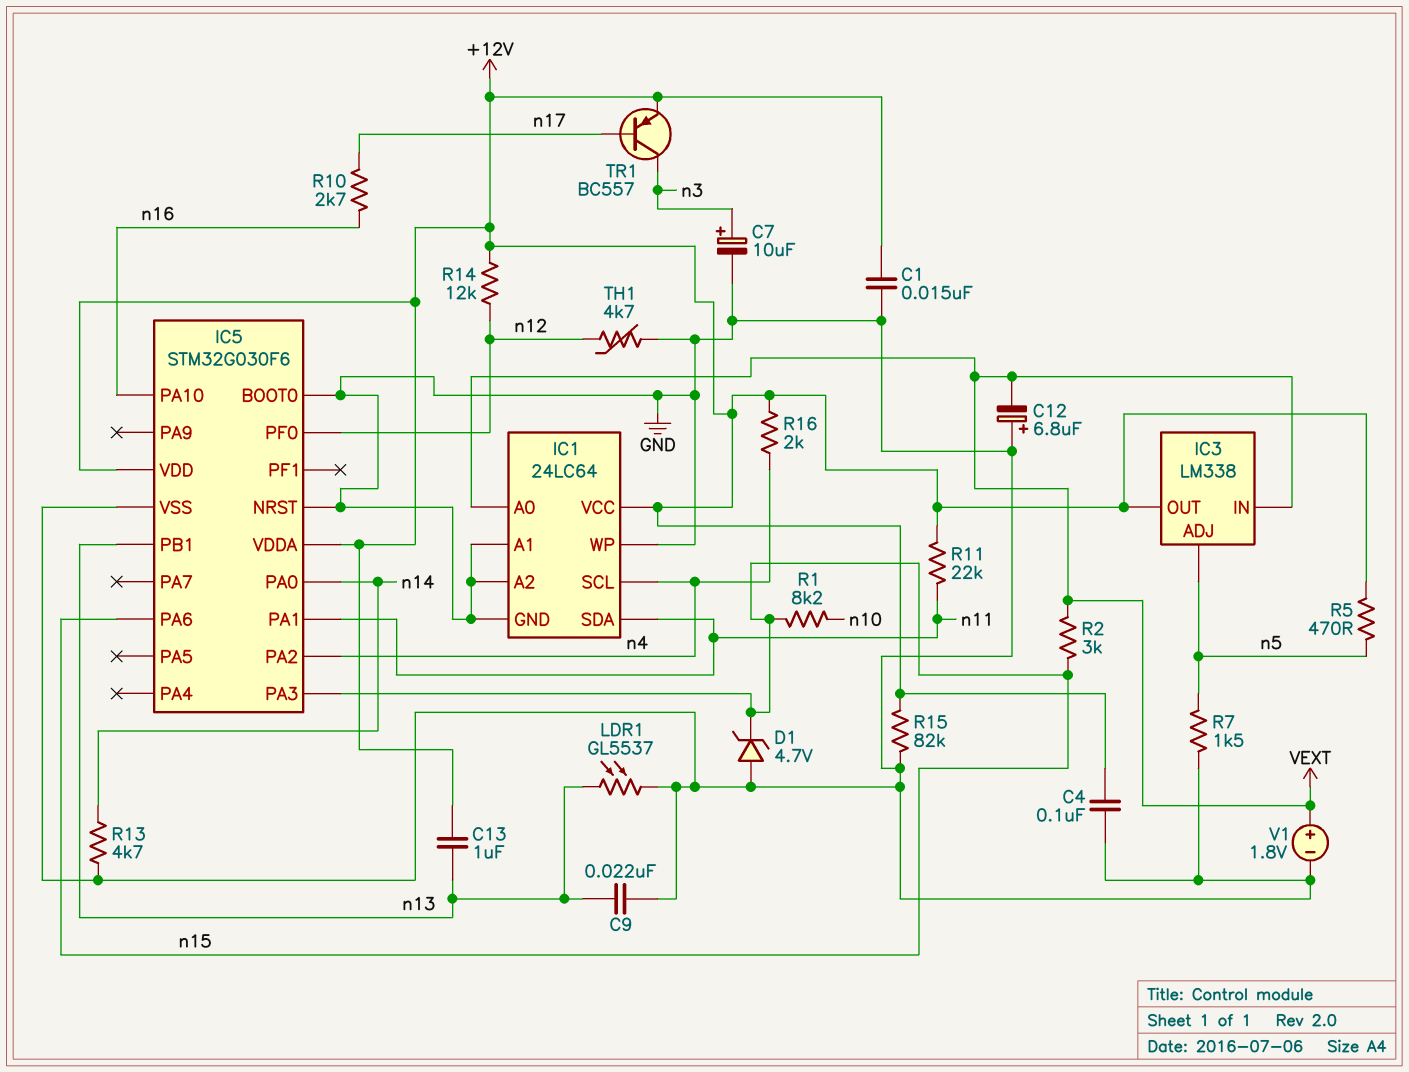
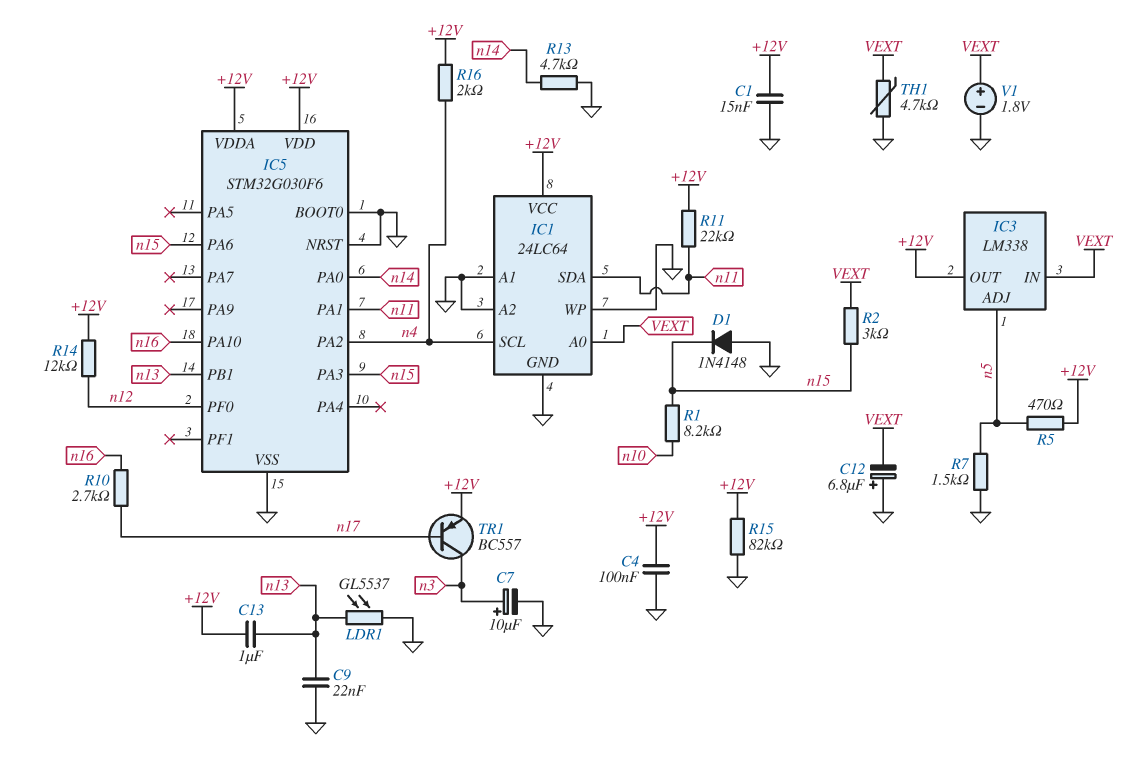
D1: zener 4.7V (A GND, K n15) -> diode 1N4148 (A GND, K n15)
TH1: 4.7k (GND, n12) -> 4.7k (GND, VEXT)

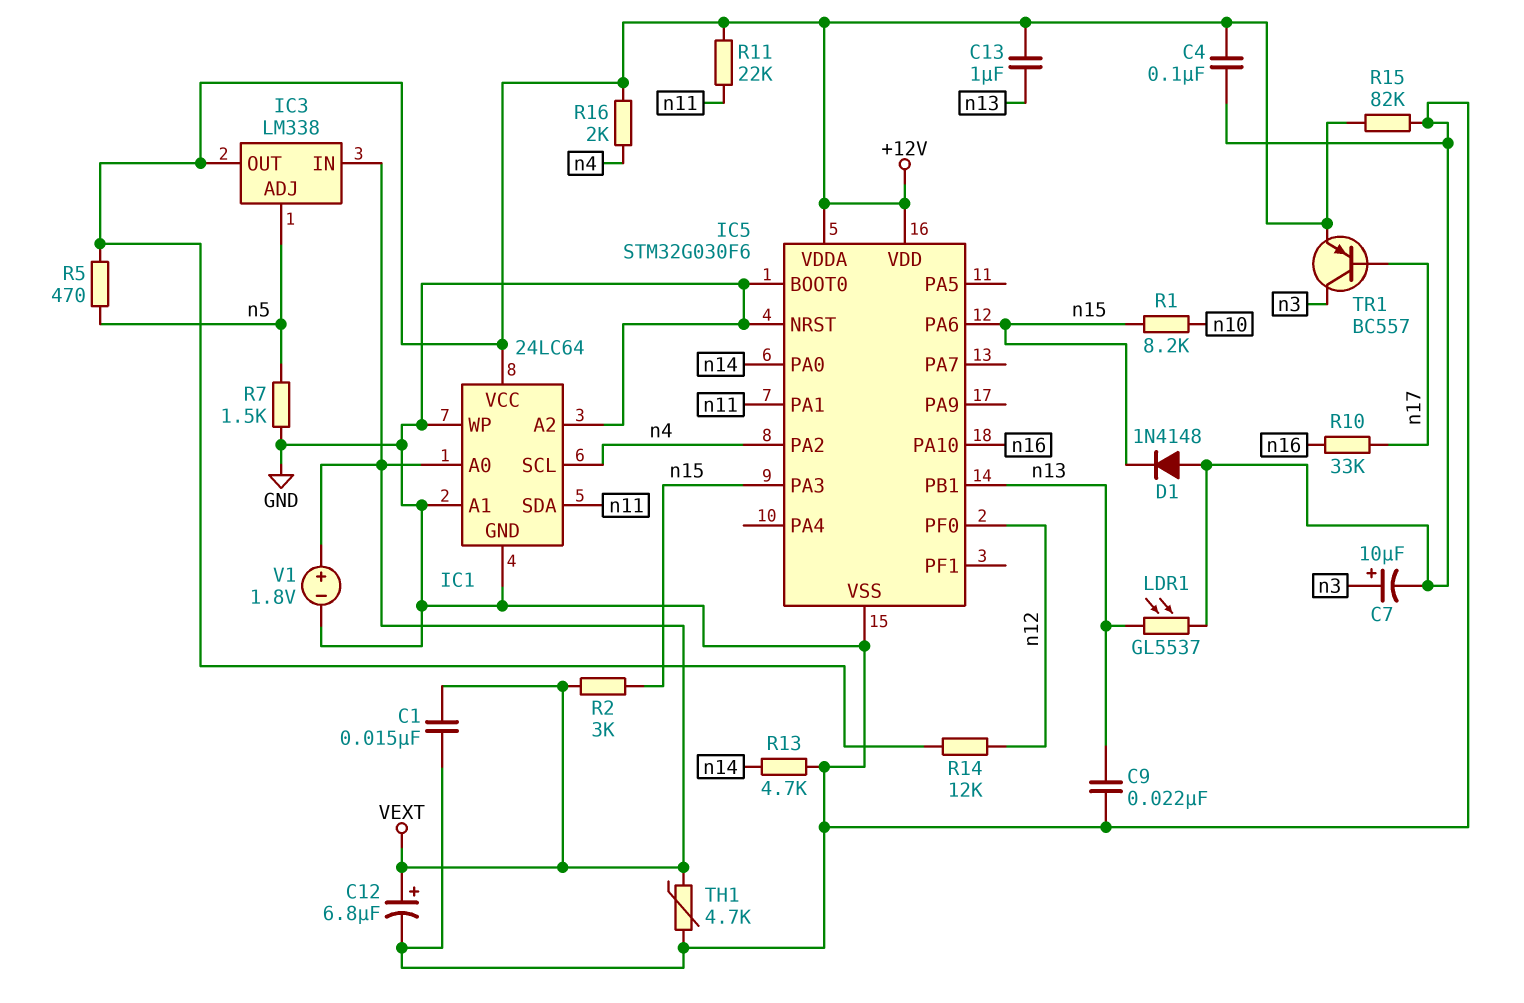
C1: 15nF (+12V, GND) -> 15nF (GND, VEXT)
C12: 6.8uF (plus GND, minus VEXT) -> 6.8uF (plus VEXT, minus GND)
R10: 2.7k (n16, n17) -> 33k (n16, n17)

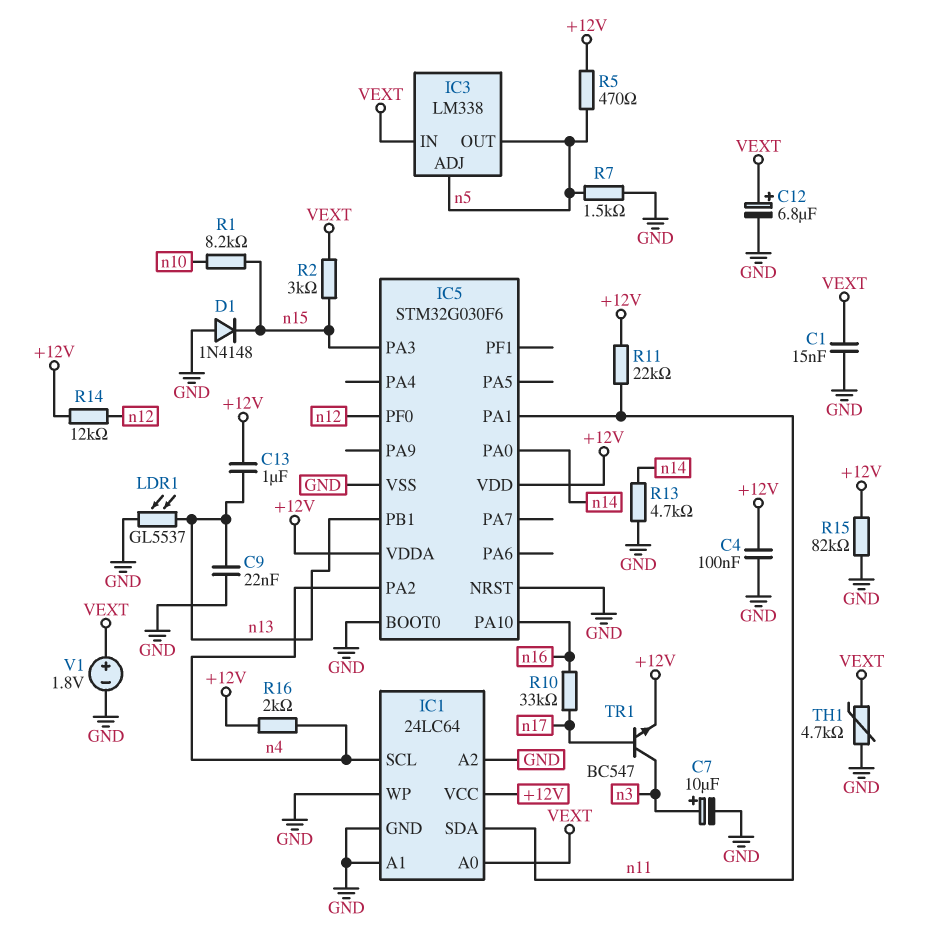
IC3 pin OUT: +12V -> n5
IC5 pin PA6: n15 -> none
TR1: PNP BC557 (B n17, C n3, E +12V) -> NPN BC547 (B n17, C n3, E +12V)

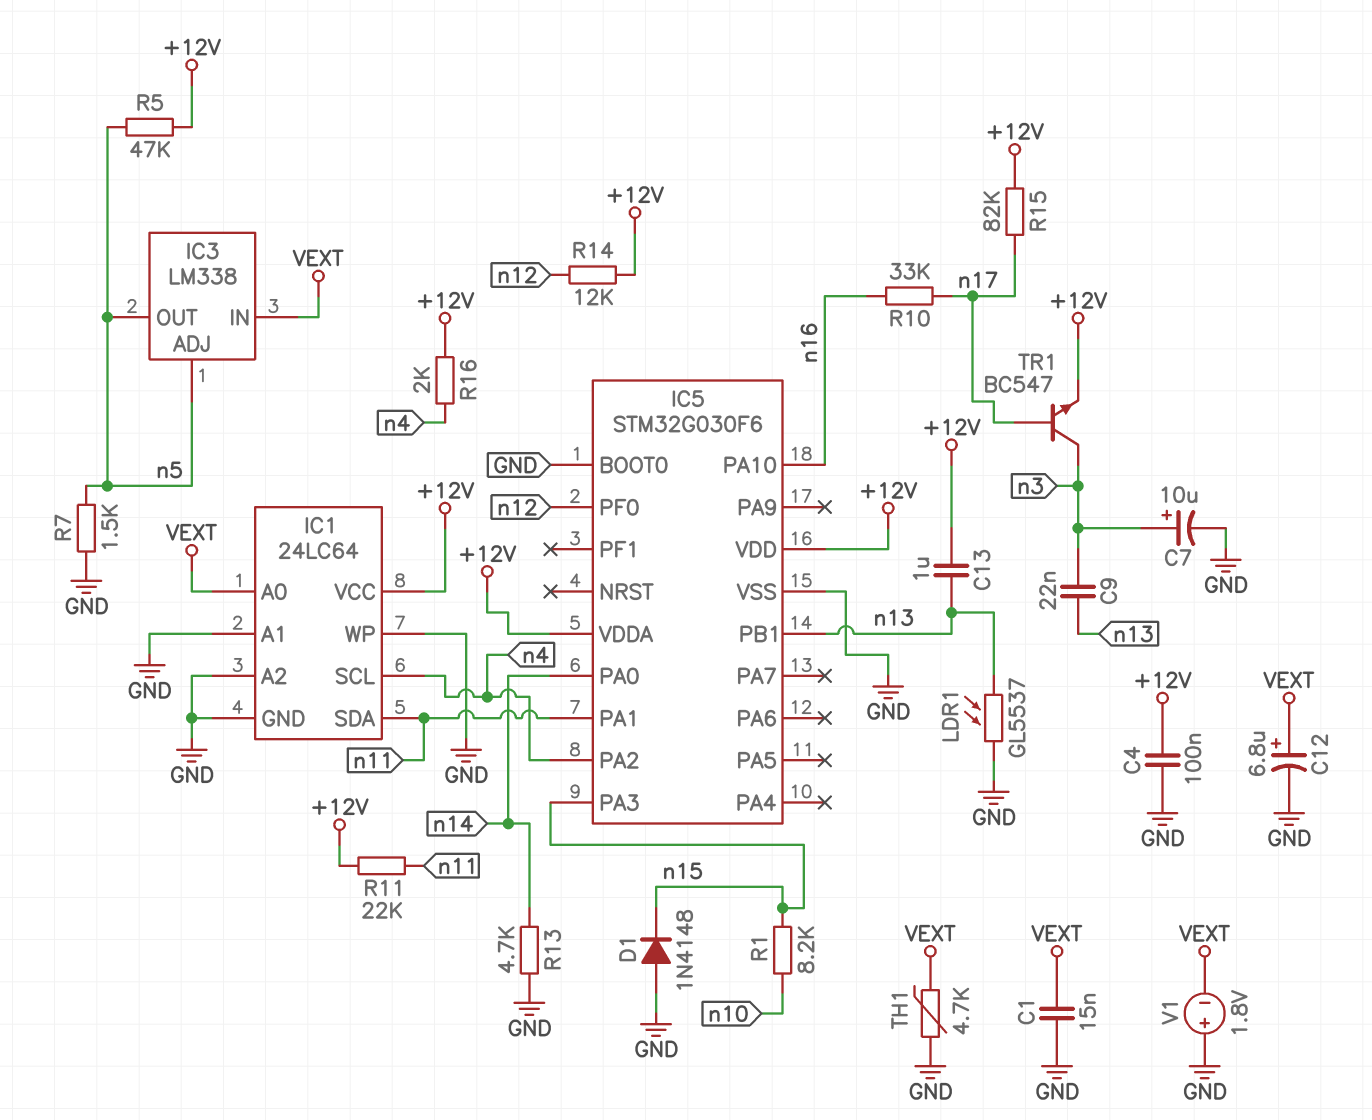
C9: 22nF (GND, n13) -> 22nF (n3, n13)
IC5 pin NRST: GND -> none
R2: 3k (VEXT, n15) -> none
R5: 470 (+12V, n5) -> 47k (+12V, n5)
R15: 82k (+12V, GND) -> 82k (+12V, n17)
V1: 1.8V (plus VEXT, minus GND) -> 1.8V (plus GND, minus VEXT)

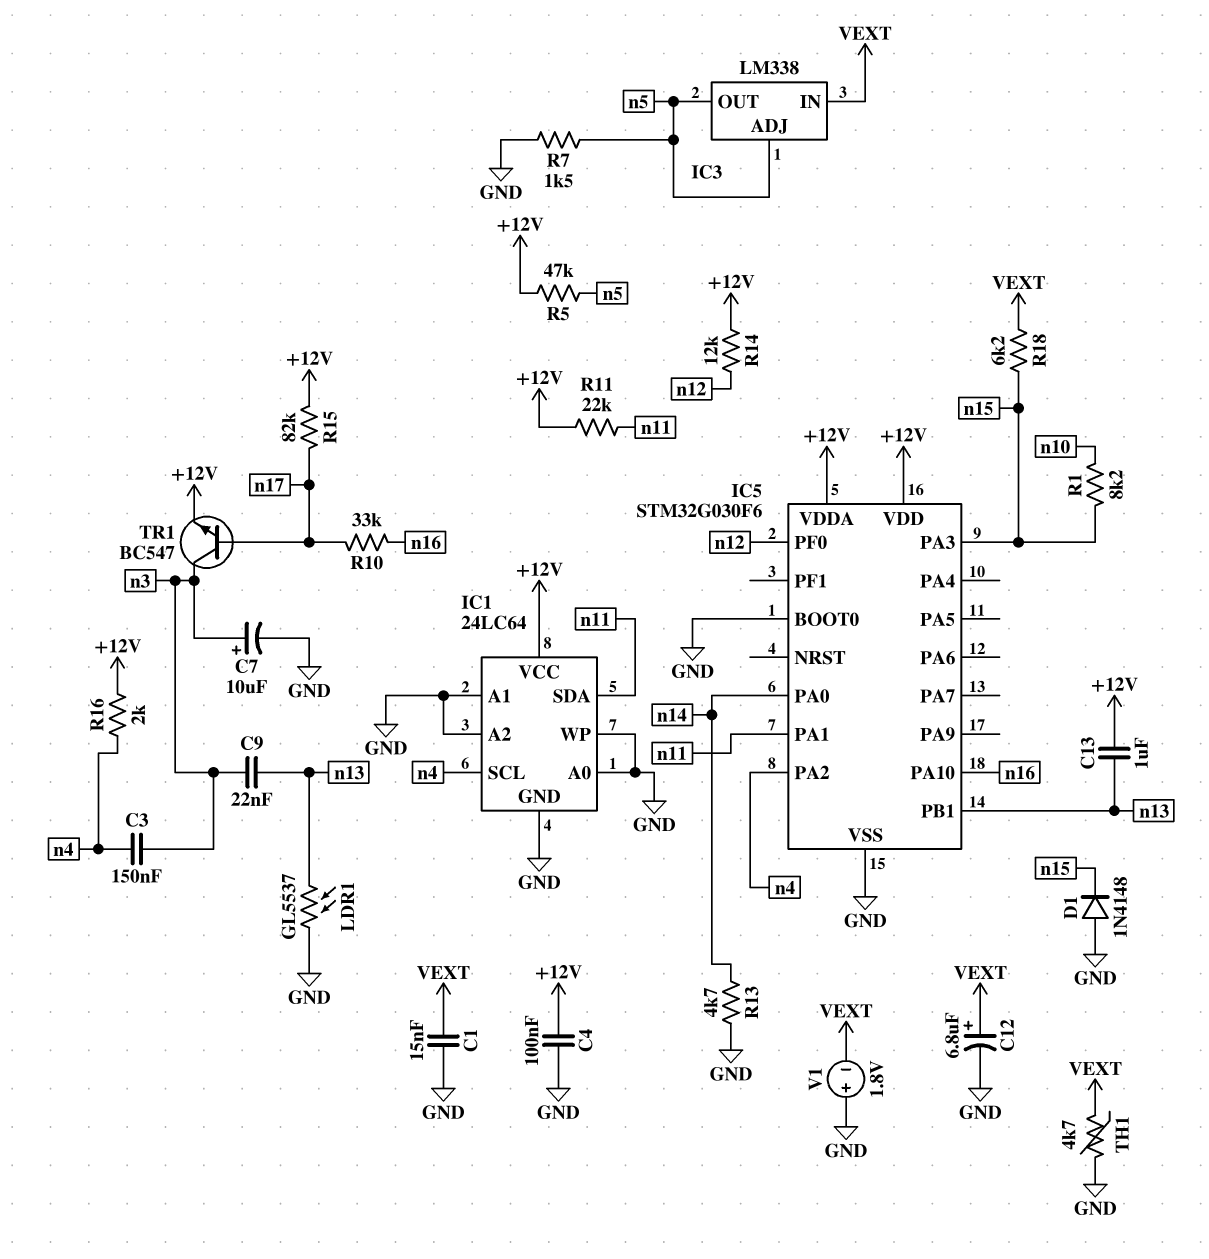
C3: none -> 150nF (n3, n4)
IC1 pin A0: VEXT -> GND
R18: none -> 6.2k (VEXT, n15)

